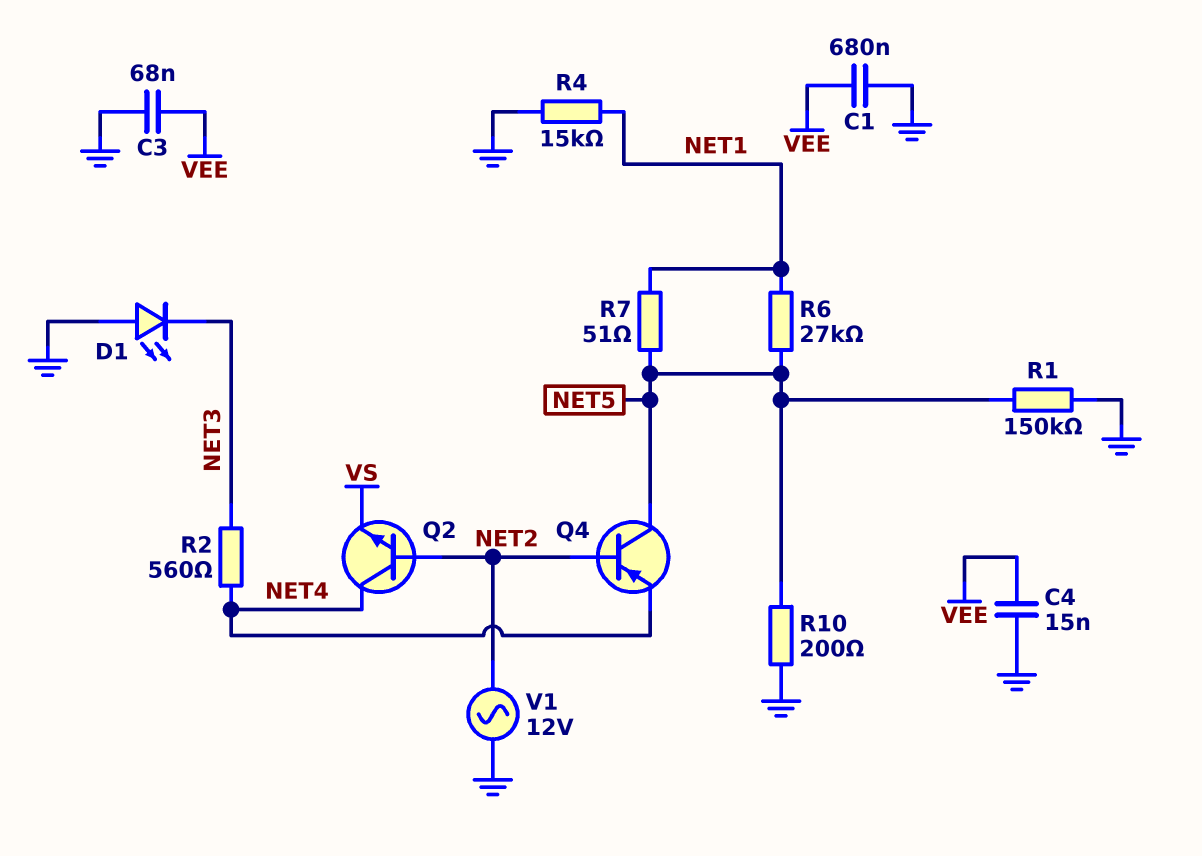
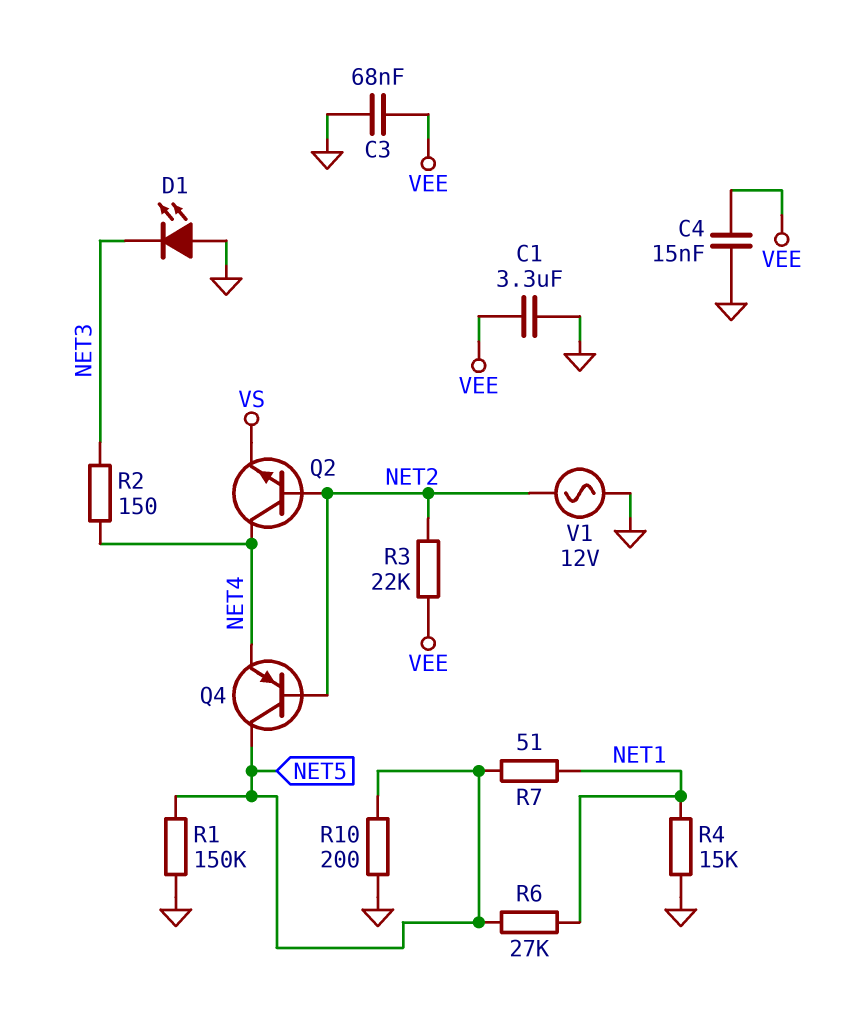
C1: 680nF (GND, VEE) -> 3.3uF (GND, VEE)
R2: 560 (NET3, NET4) -> 150 (NET3, NET4)
R3: none -> 22k (NET2, VEE)

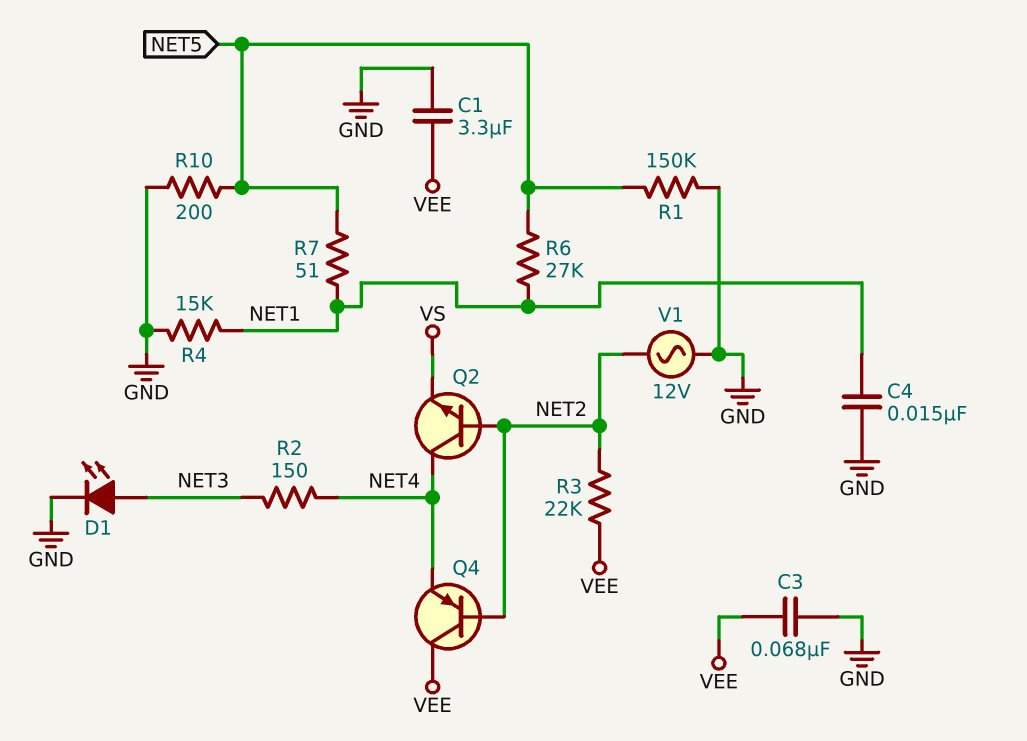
C4: 15nF (GND, VEE) -> 15nF (GND, NET1)
D1: LED (A GND, K NET3) -> LED (A NET3, K GND)
Q4: PNP (B NET2, C NET5, E NET4) -> PNP (B NET2, C VEE, E NET4)

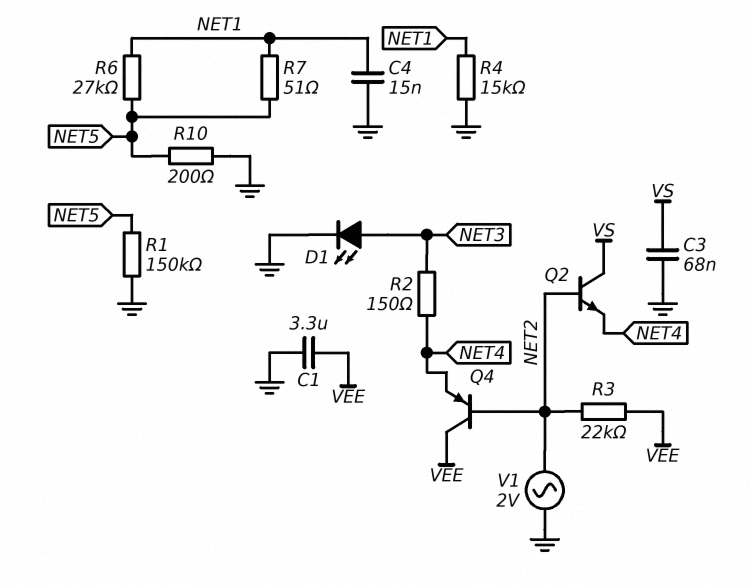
C3: 68nF (GND, VEE) -> 68nF (GND, VS)
Q2: NPN (B NET2, C NET4, E VS) -> NPN (B NET2, C VS, E NET4)
V1: AC 12V (GND, NET2) -> AC 2V (GND, NET2)

